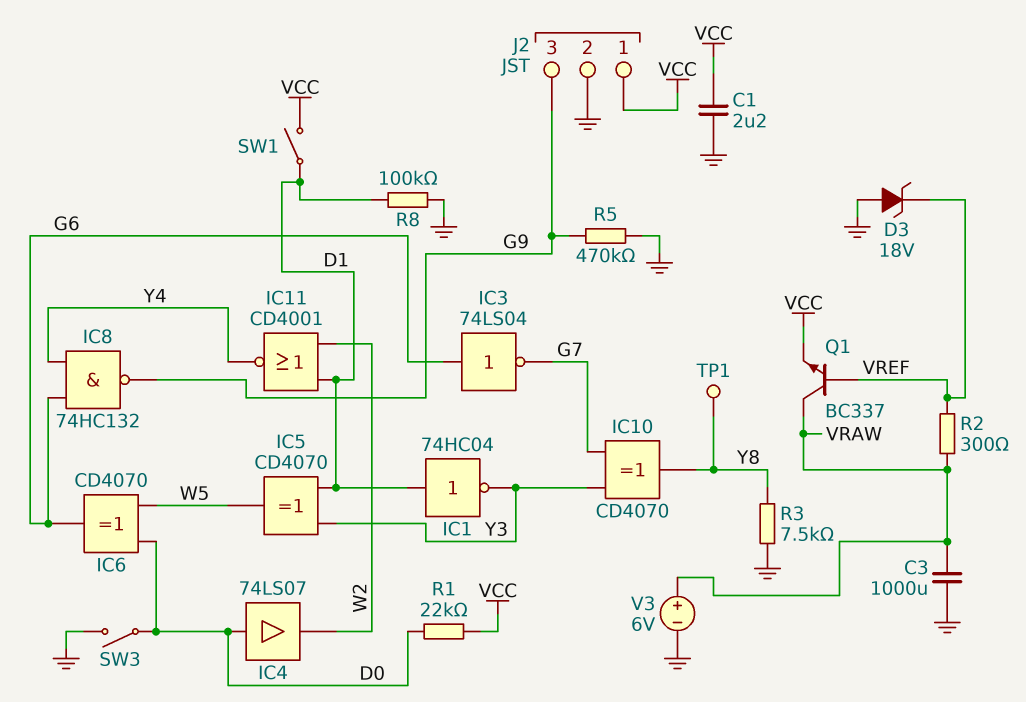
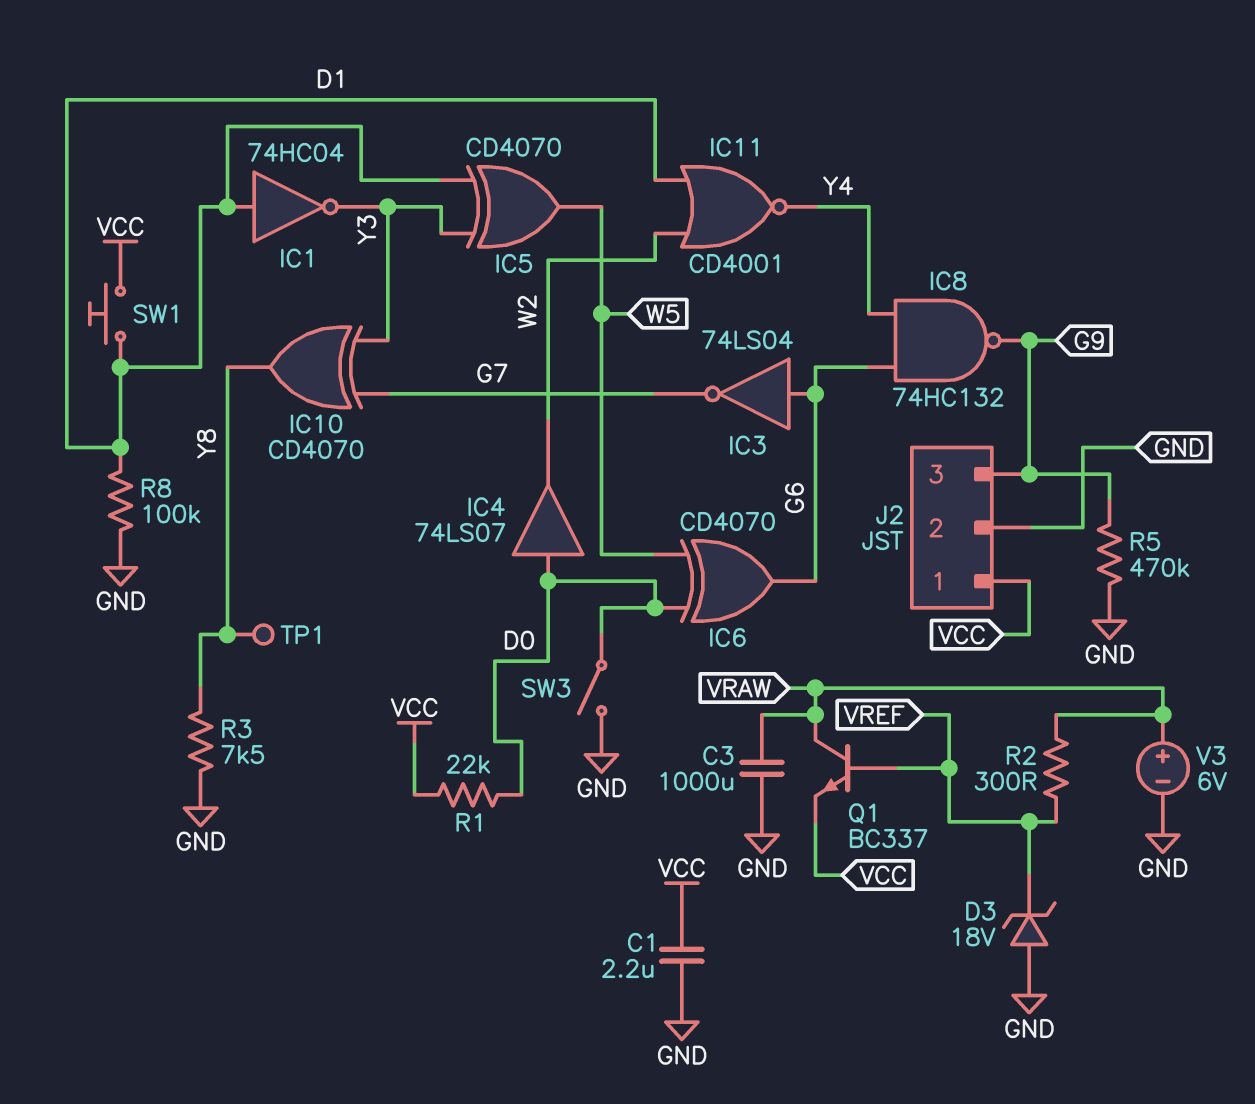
SW1: switch (D1, VCC) -> button (D1, VCC)

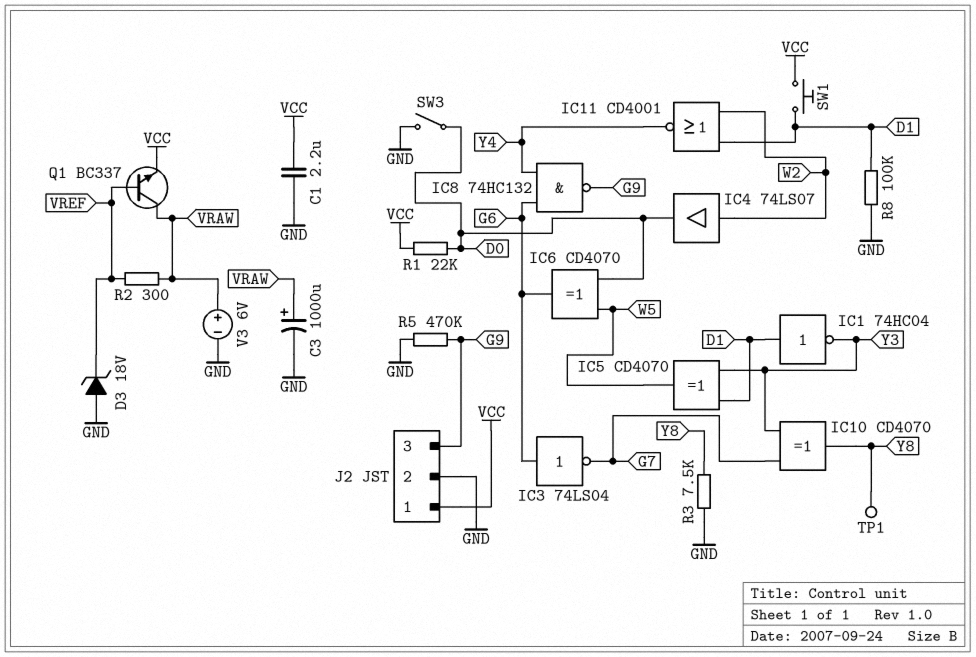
C3: 1000uF (GND, VRAW) -> 1000uF (plus VRAW, minus GND)
IC4: buffer 74LS07 (in D0, out W2) -> buffer 74LS07 (in W2, out D0)

